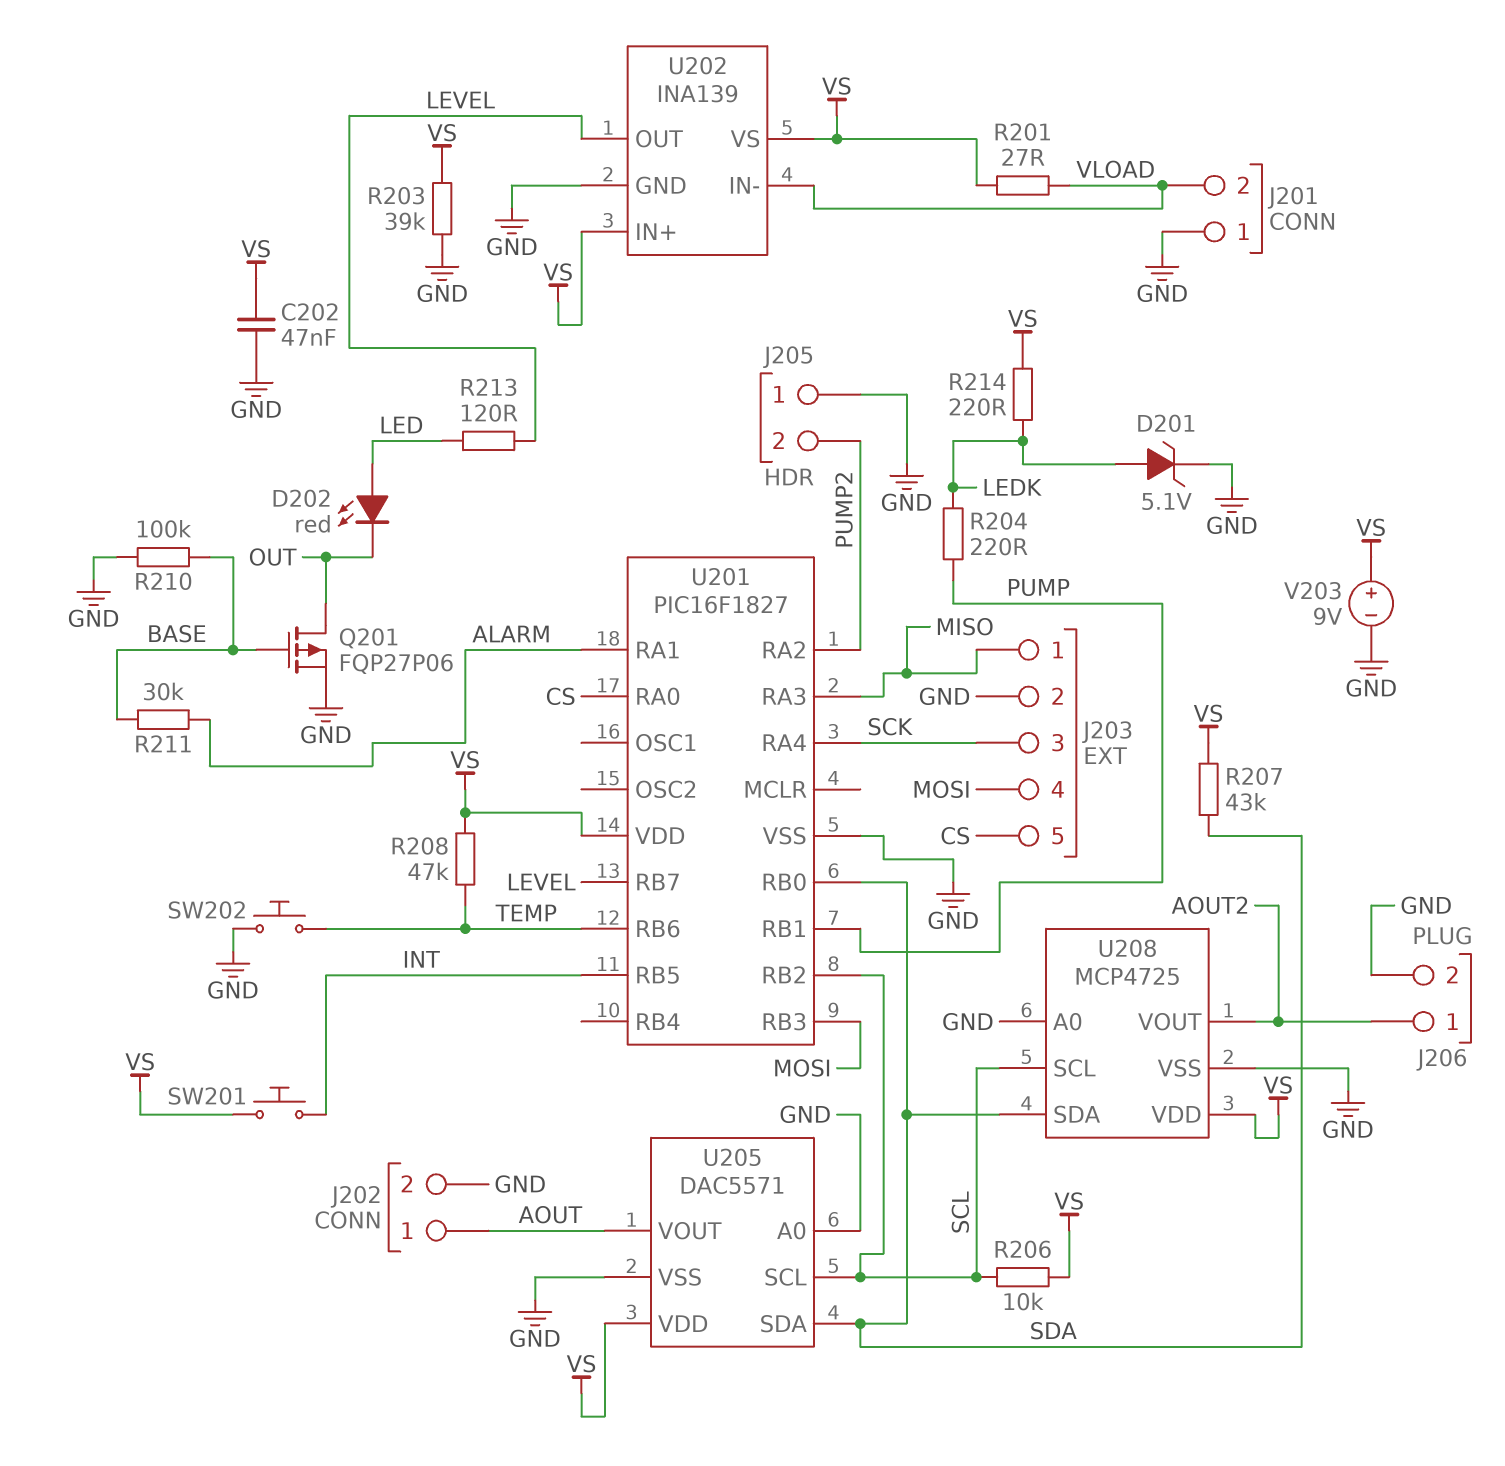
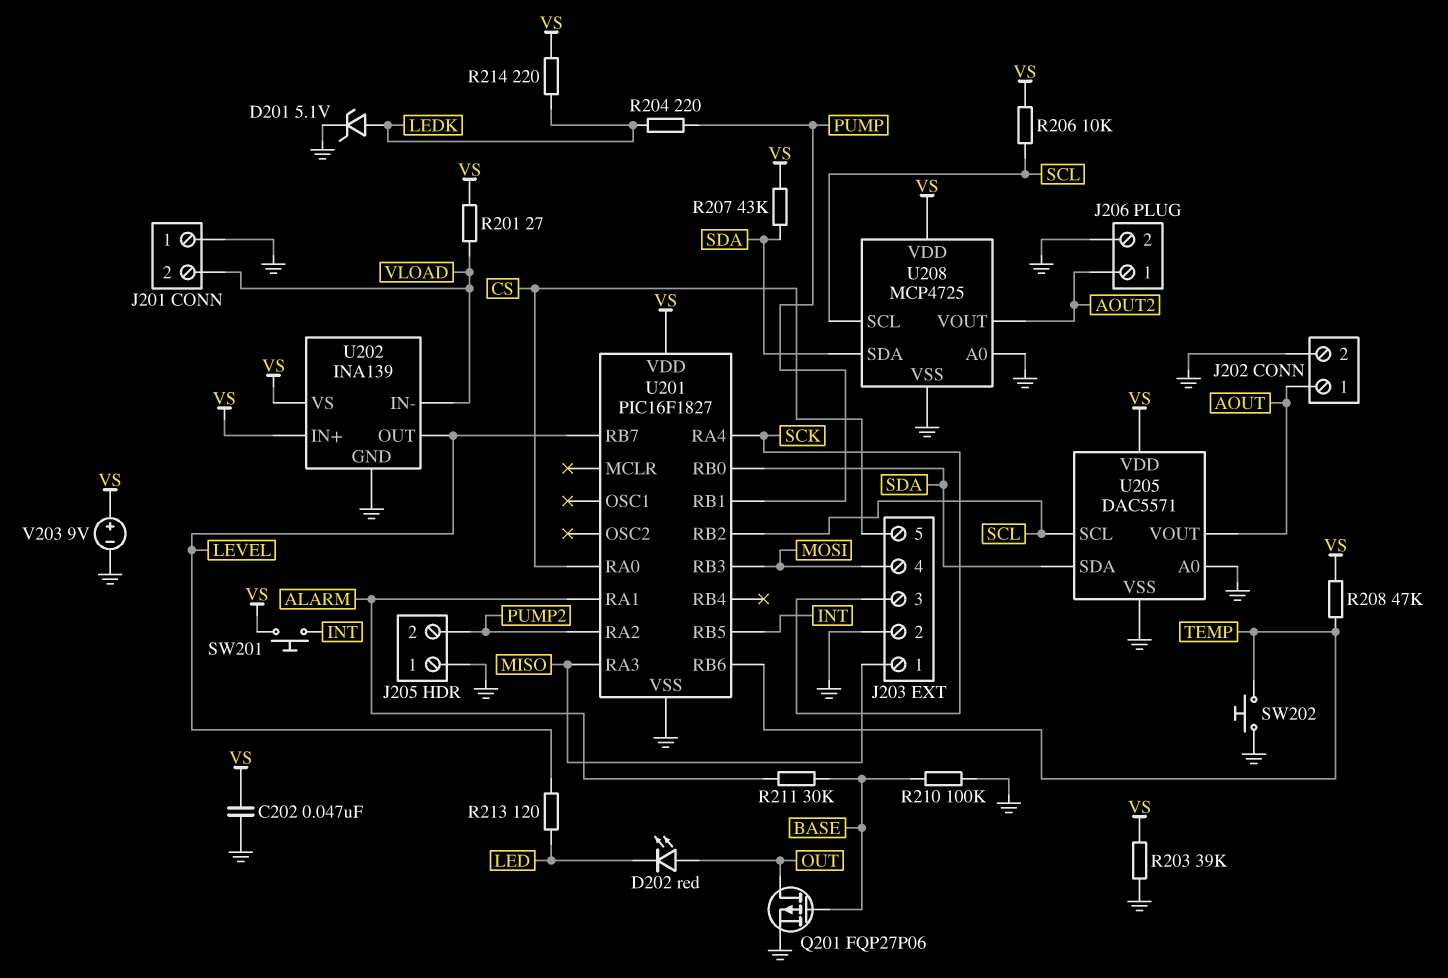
D202: LED red (A LED, K OUT) -> LED red (A OUT, K LED)

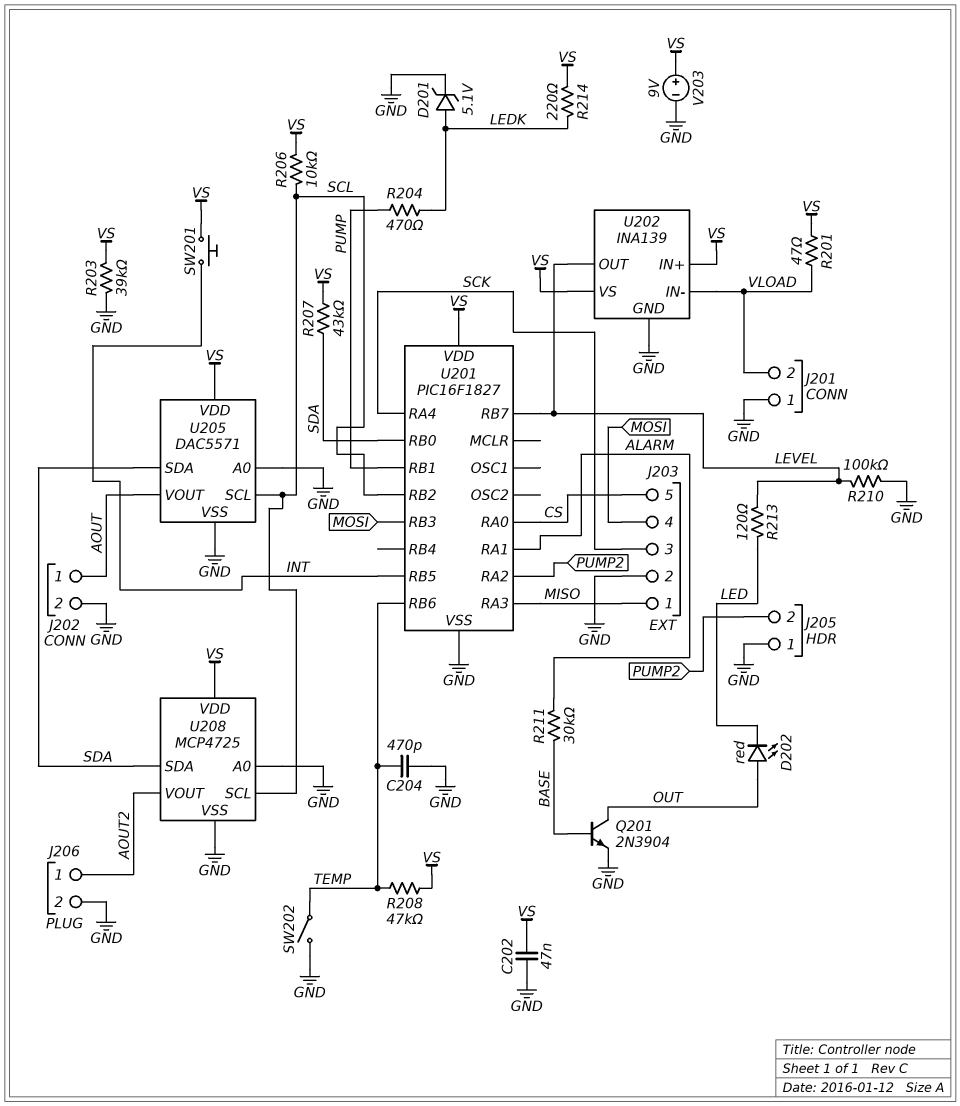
C204: none -> 470pF (GND, TEMP)
Q201: PMOS FQP27P06 (G BASE, D OUT, S GND) -> NPN 2N3904 (B BASE, C OUT, E GND)
R201: 27 (VLOAD, VS) -> 47 (VLOAD, VS)
R204: 220 (LEDK, PUMP) -> 470 (LEDK, PUMP)
R210: 100k (BASE, GND) -> 100k (GND, LEVEL)
SW202: button (GND, TEMP) -> switch (GND, TEMP)

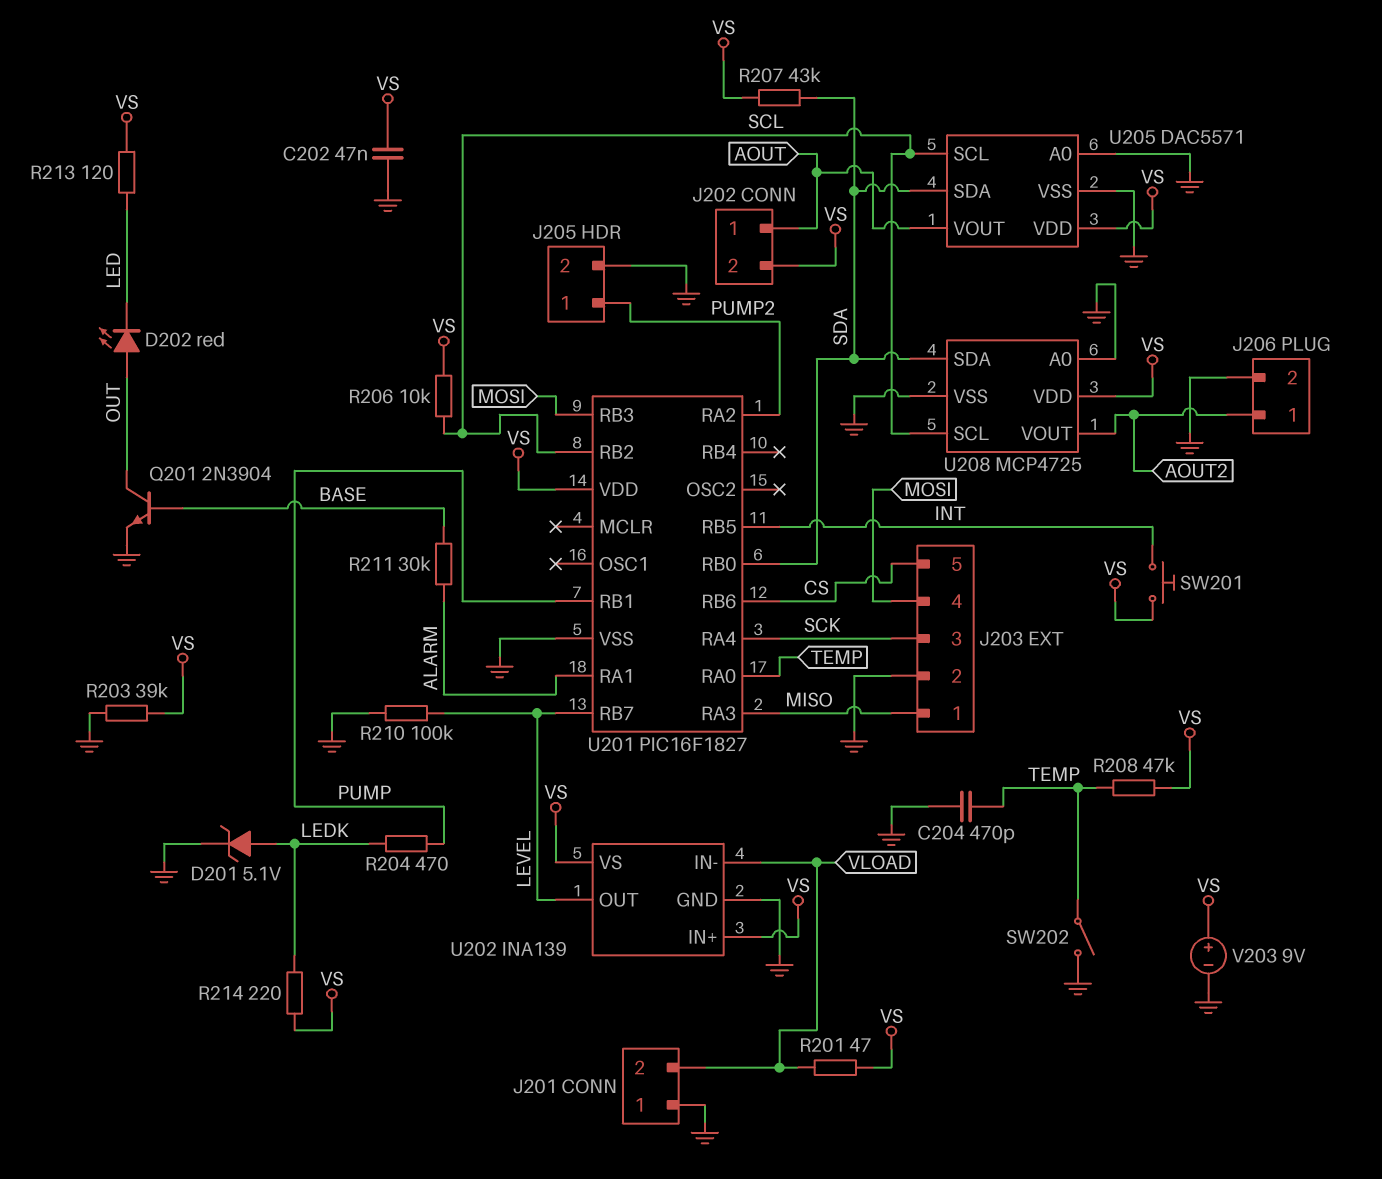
J202 pin 2: GND -> VS
J205 pin 1: GND -> PUMP2
J205 pin 2: PUMP2 -> GND
R213: 120 (LED, LEVEL) -> 120 (LED, VS)
U201 pin RA0: CS -> TEMP
U201 pin RB6: TEMP -> CS

